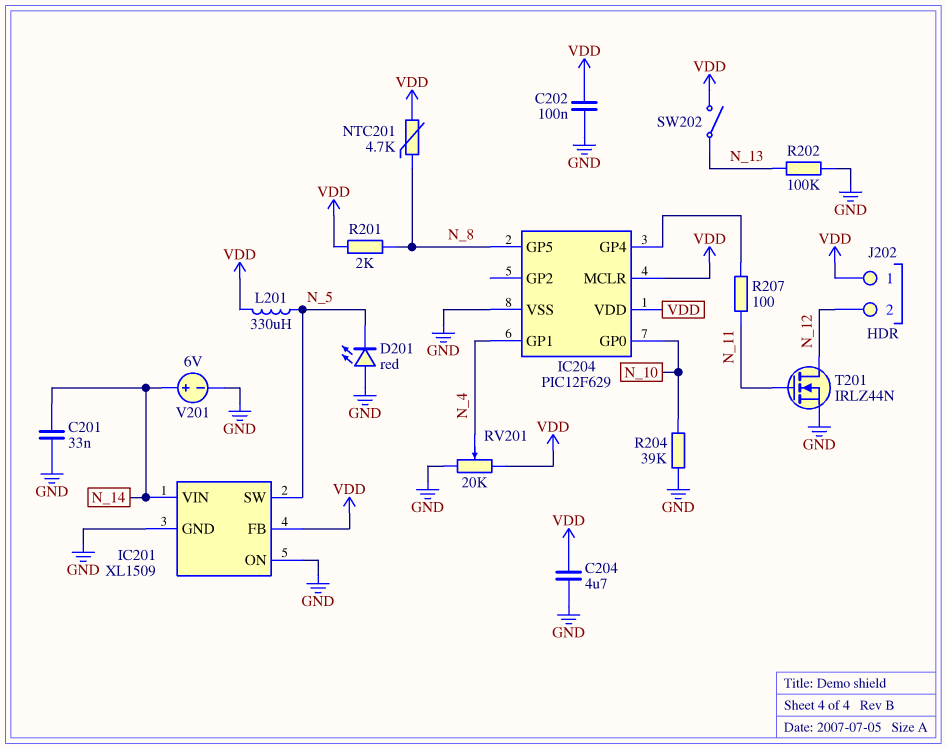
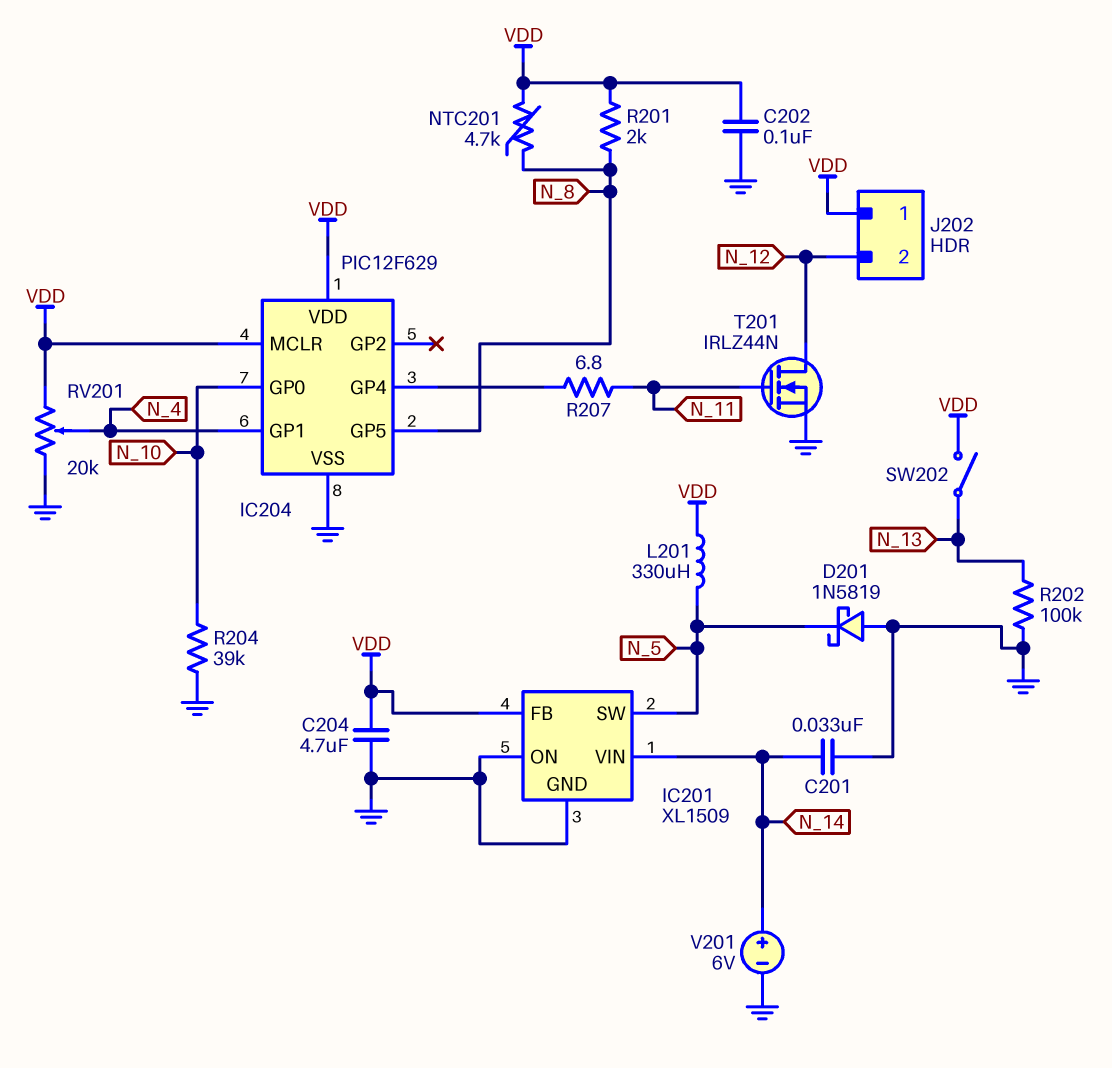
D201: LED red (A GND, K N_5) -> schottky 1N5819 (A GND, K N_5)
R207: 100 (IC204/GP4, N_11) -> 6.8 (IC204/GP4, N_11)

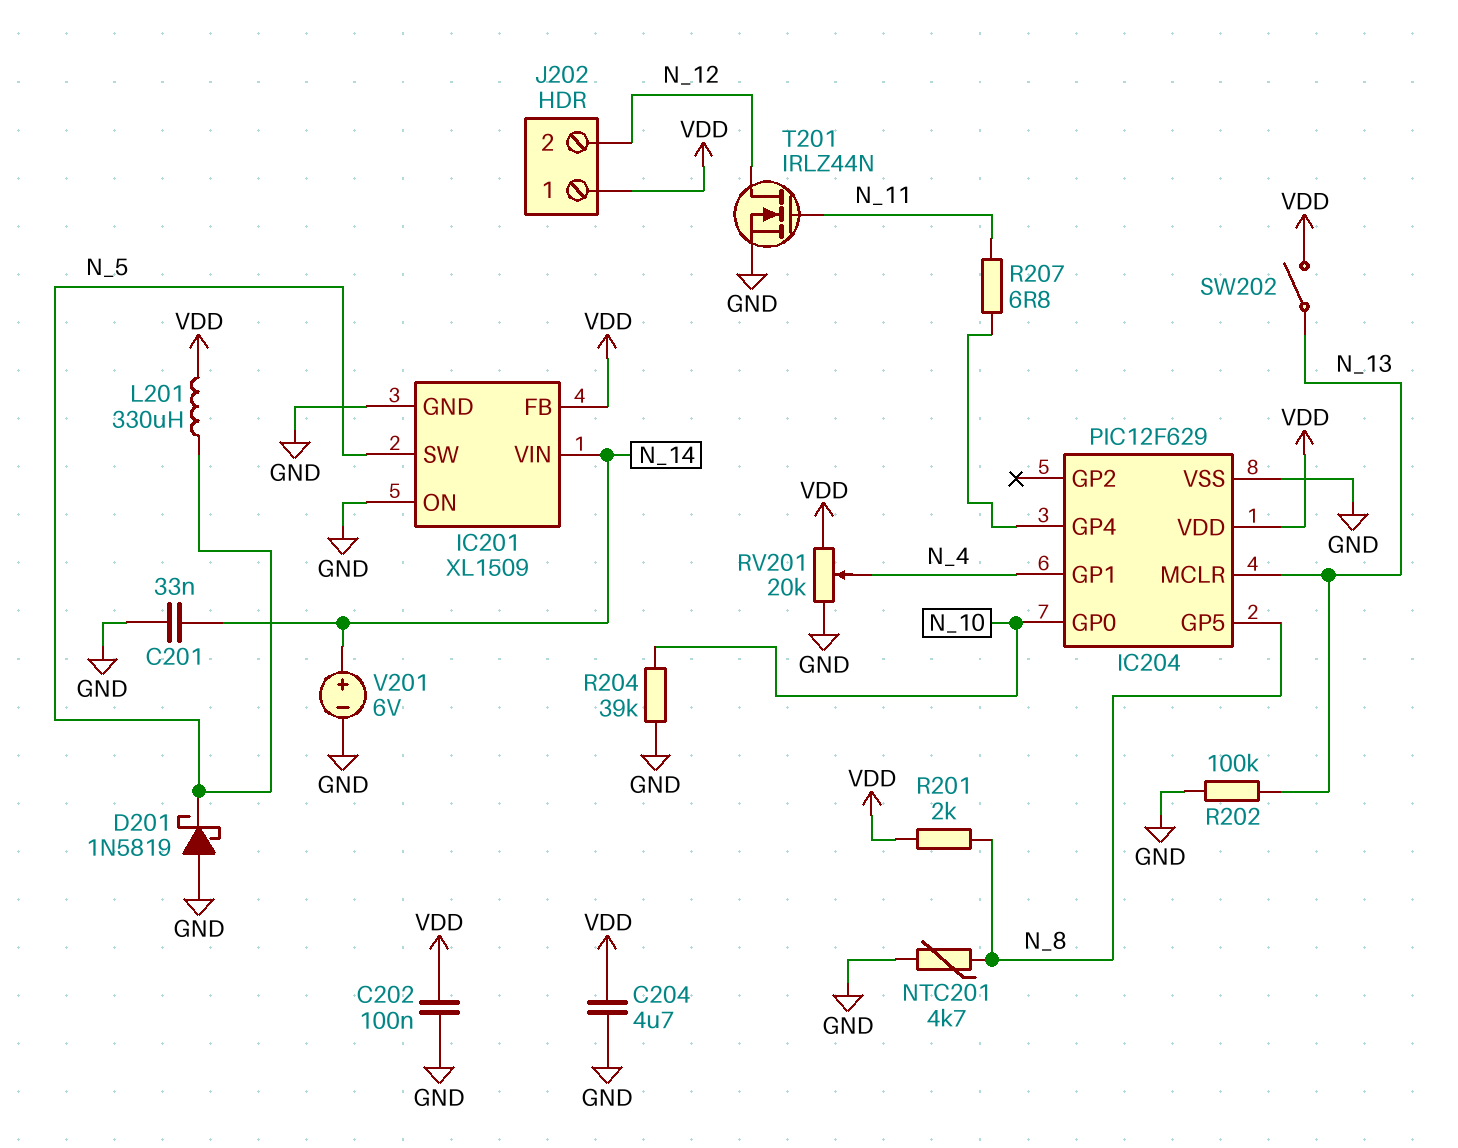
IC204 pin MCLR: VDD -> N_13
NTC201: 4.7k (N_8, VDD) -> 4.7k (GND, N_8)

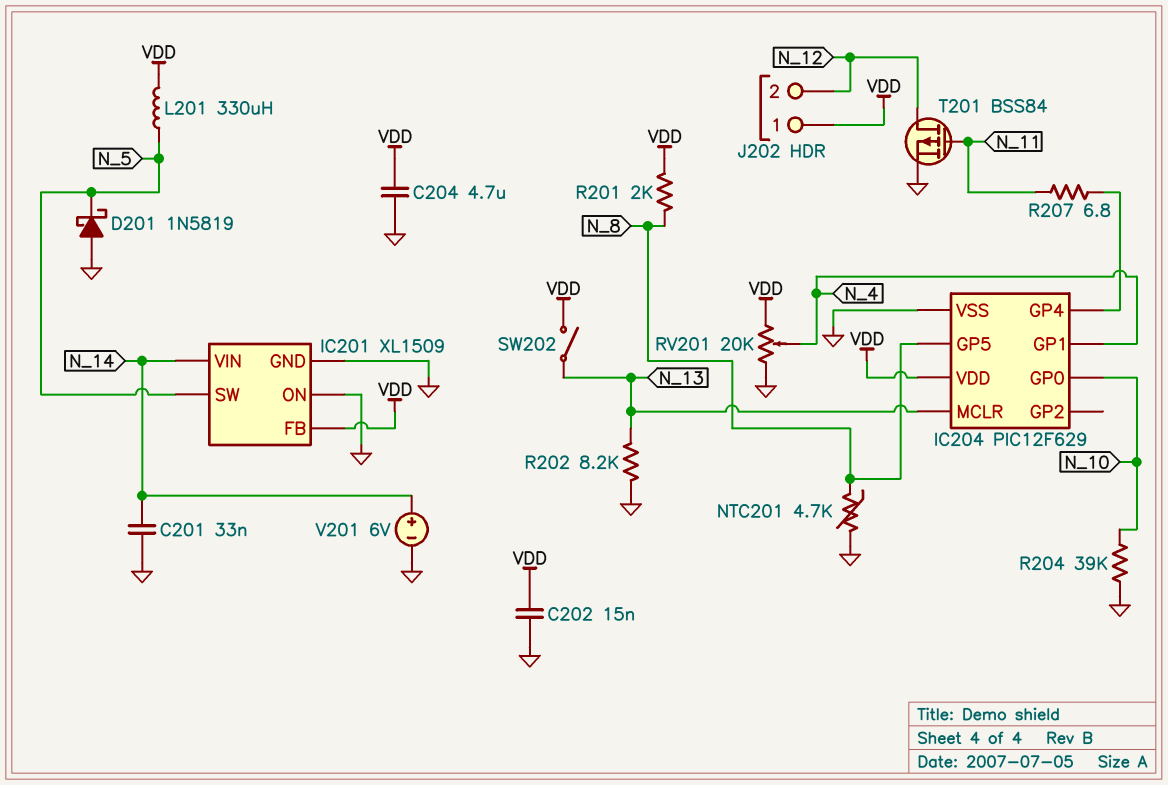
C202: 100nF (GND, VDD) -> 15nF (GND, VDD)
R202: 100k (GND, N_13) -> 8.2k (GND, N_13)
T201: NMOS IRLZ44N (G N_11, D N_12, S GND) -> PMOS BSS84 (G N_11, D N_12, S GND)

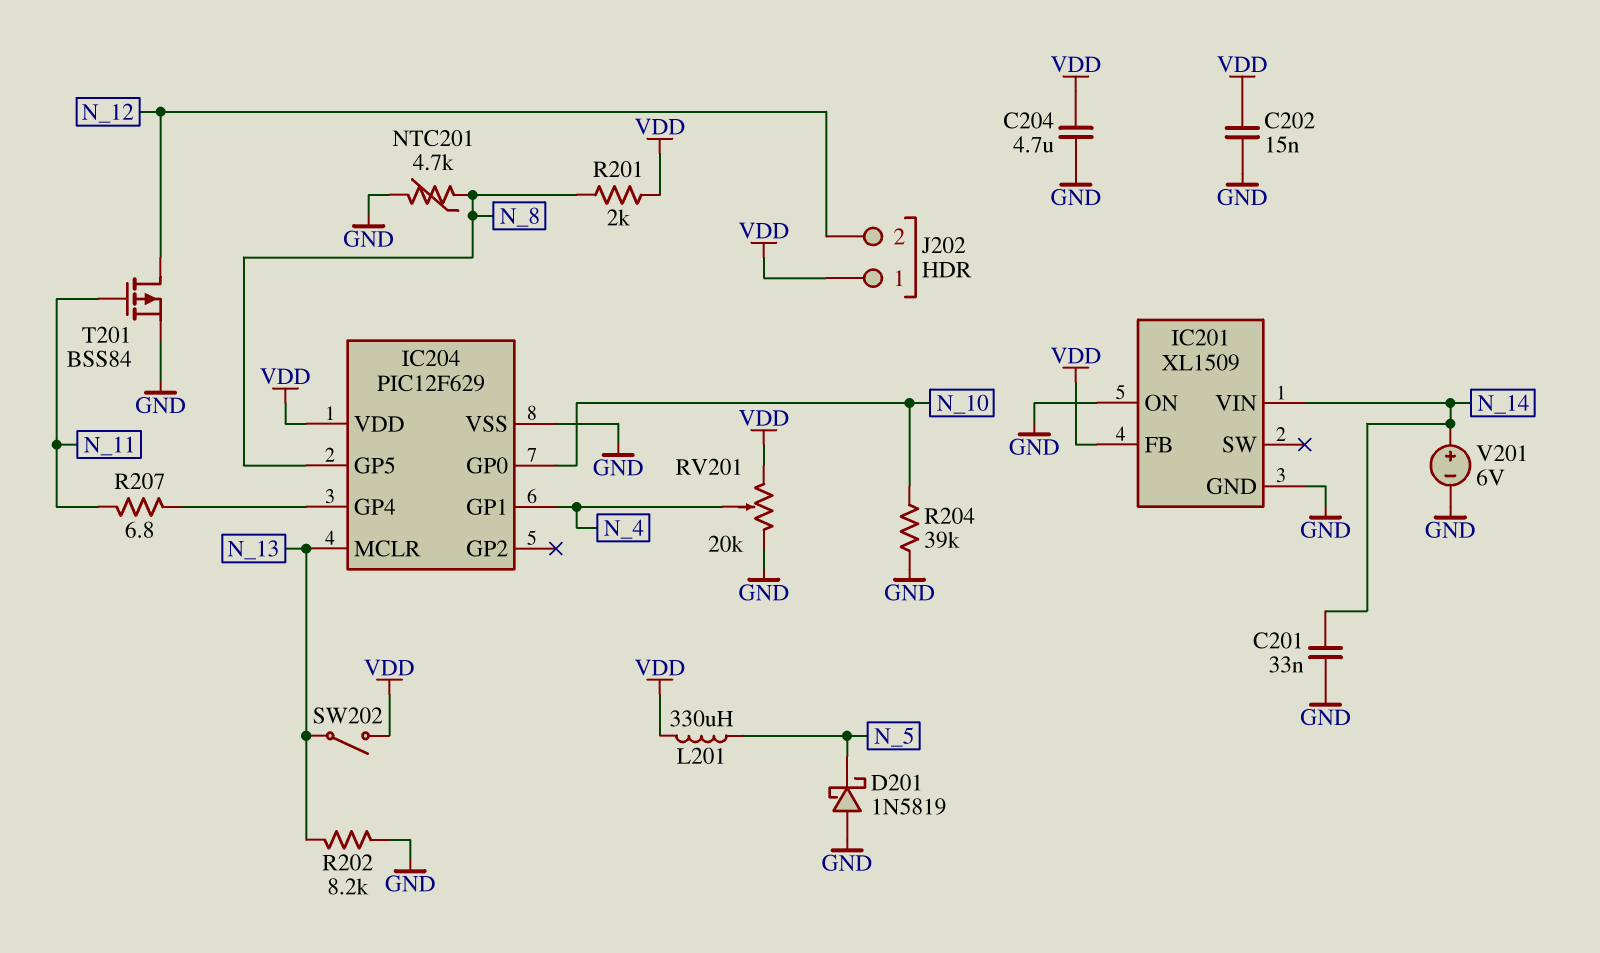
IC201 pin SW: N_5 -> none

